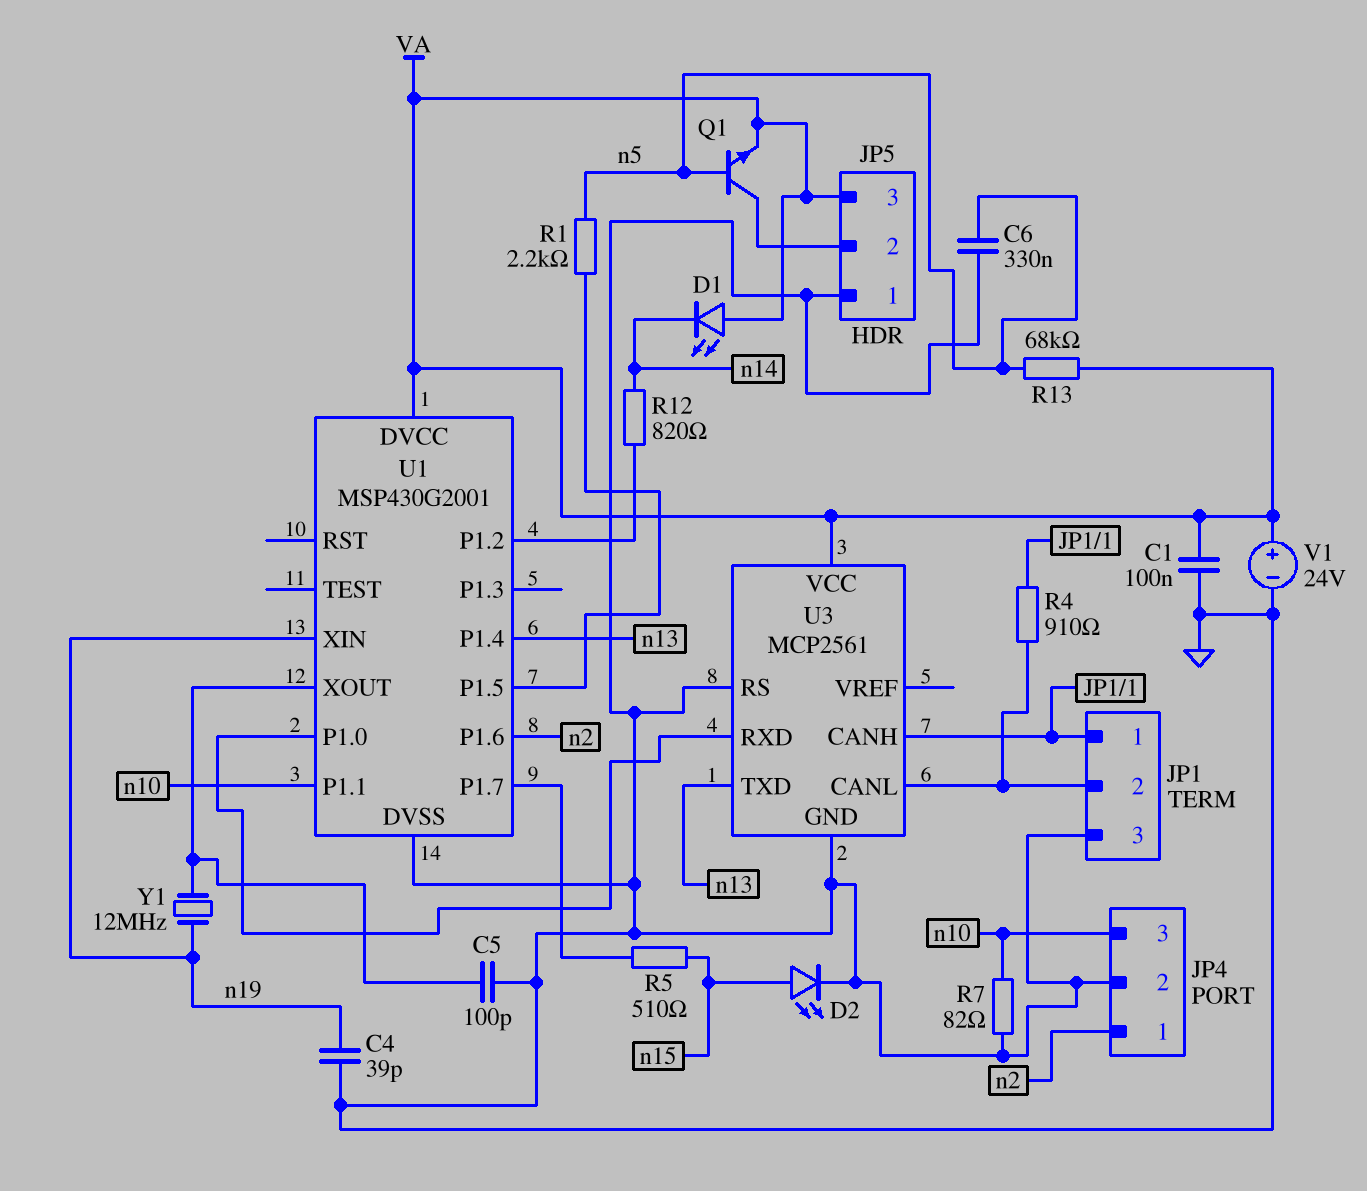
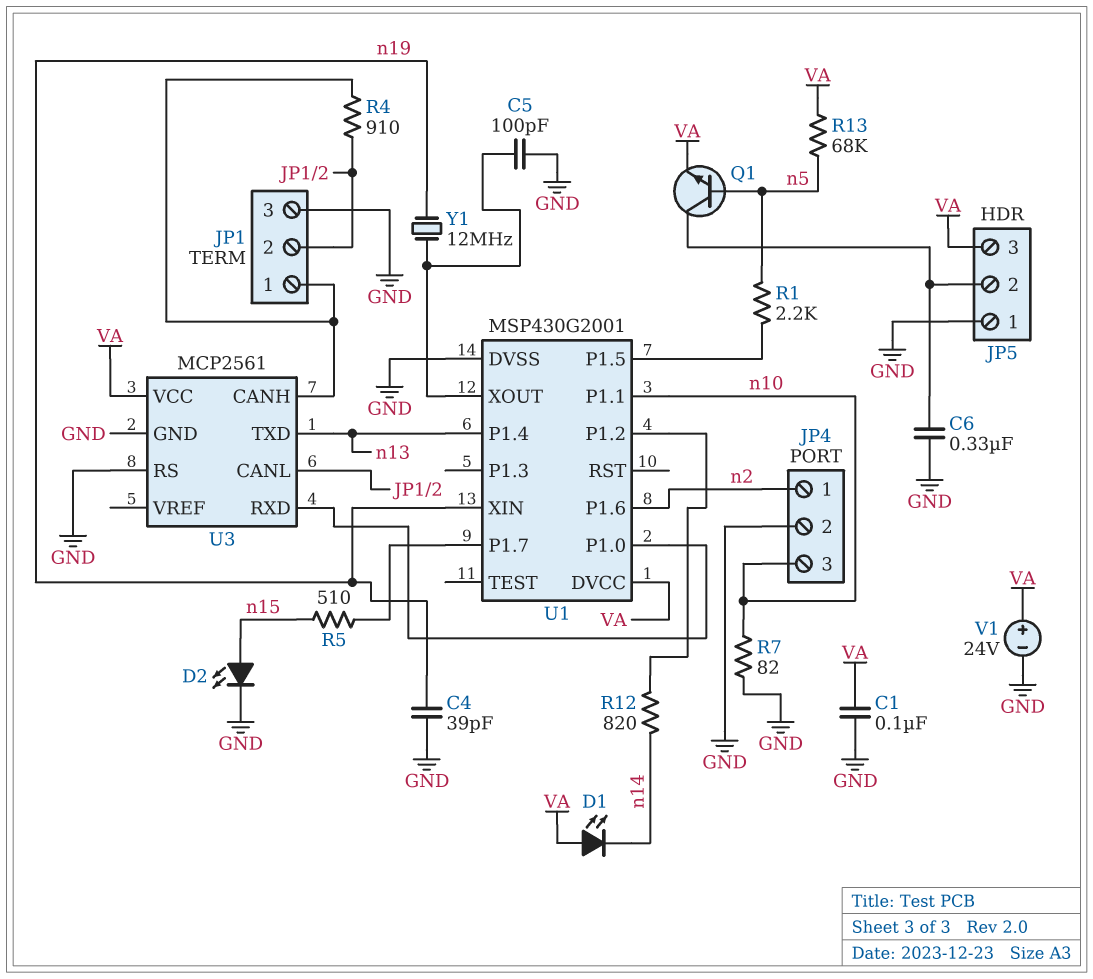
C6: 330nF (GND, n5) -> 330nF (GND, JP5/2)

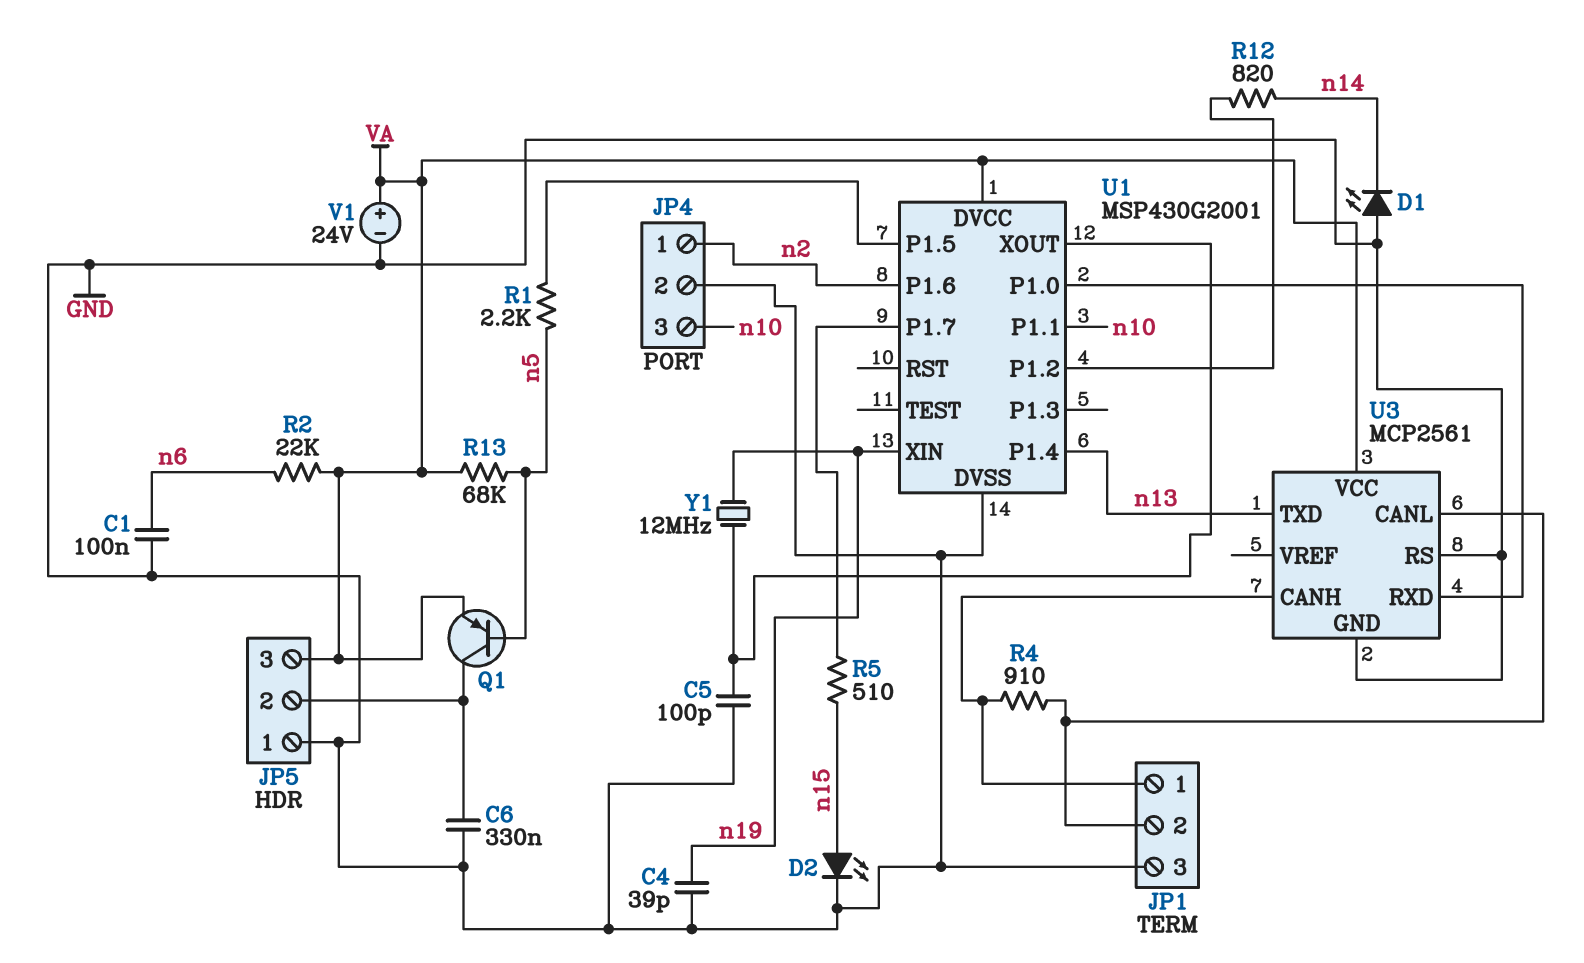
C1: 100nF (GND, VA) -> 100nF (GND, n6)
D1: LED (A VA, K n14) -> LED (A GND, K n14)
Q1: NPN (B n5, C JP5/2, E VA) -> PNP (B n5, C JP5/2, E VA)
R2: none -> 22k (VA, n6)
R7: 82 (GND, n10) -> none

